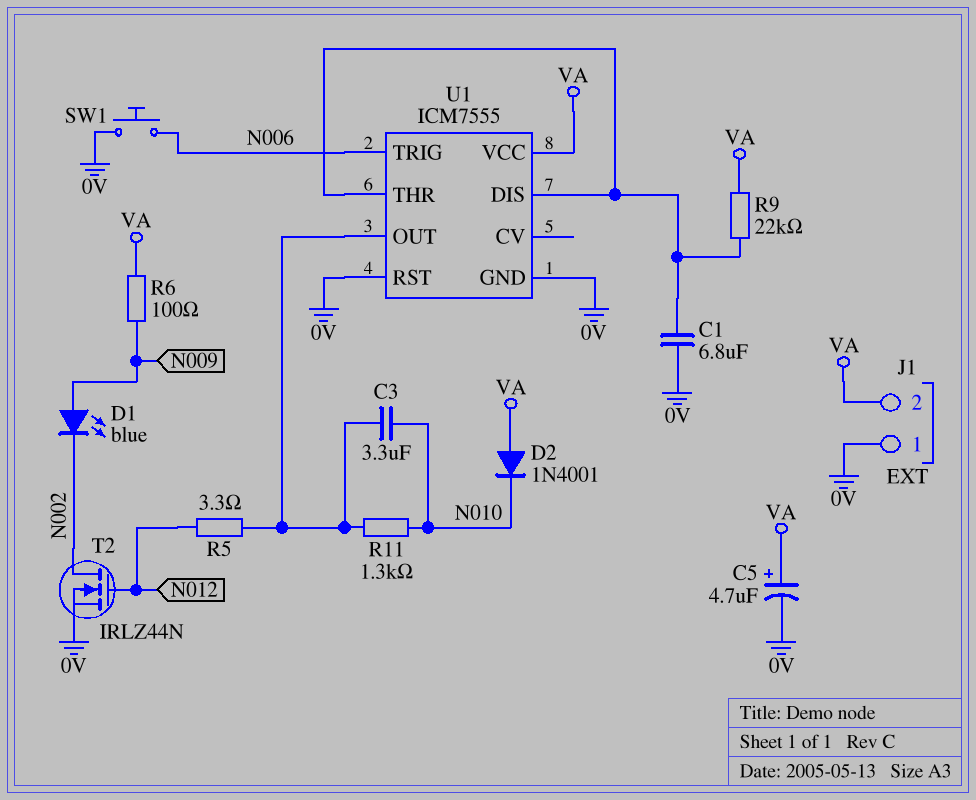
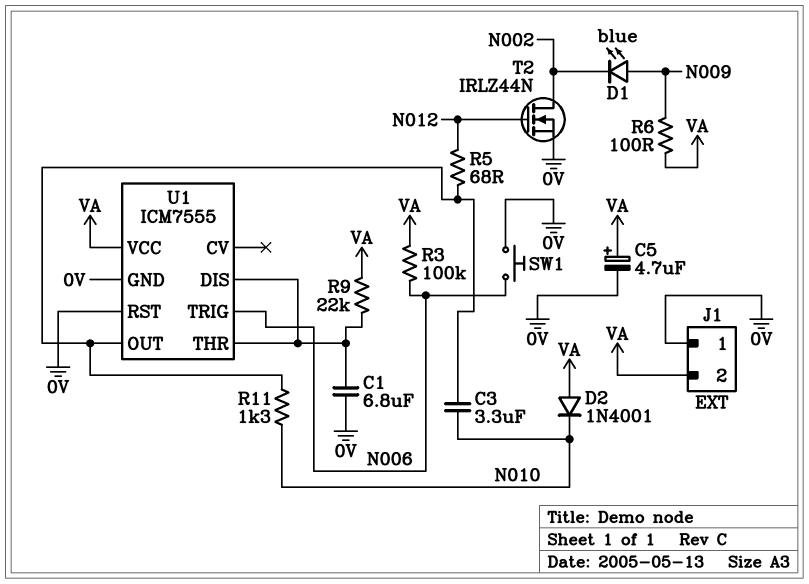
R3: none -> 100k (N006, VA)
R5: 3.3 (N012, U1/OUT) -> 68 (N012, U1/OUT)

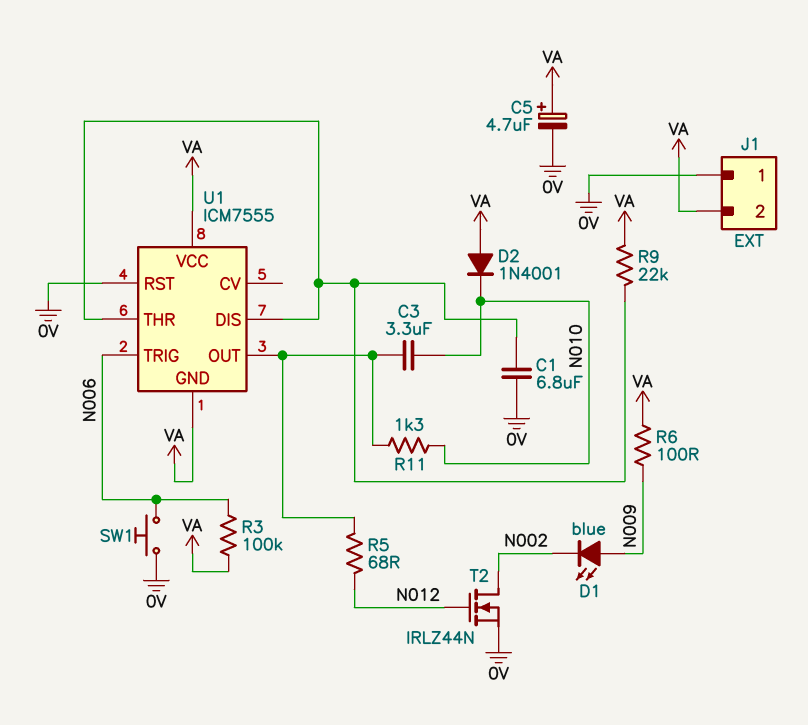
U1 pin GND: 0V -> VA

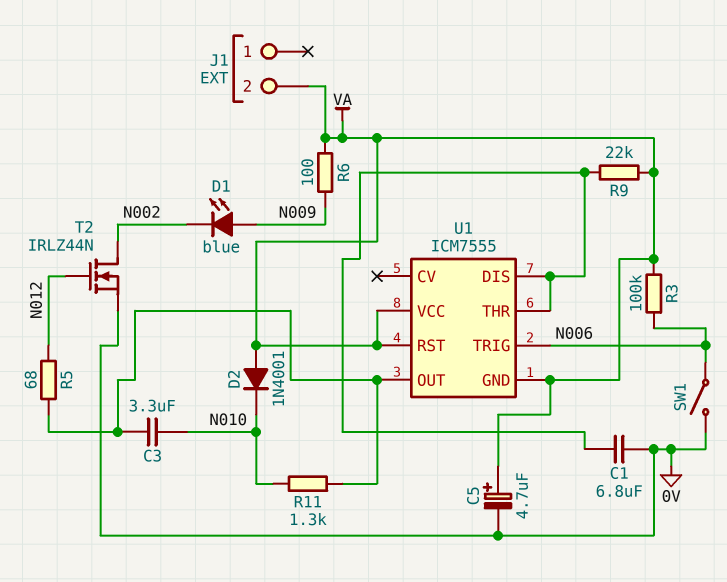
J1 pin 1: 0V -> none
SW1: button (0V, N006) -> switch (0V, N006)
U1 pin RST: 0V -> VA

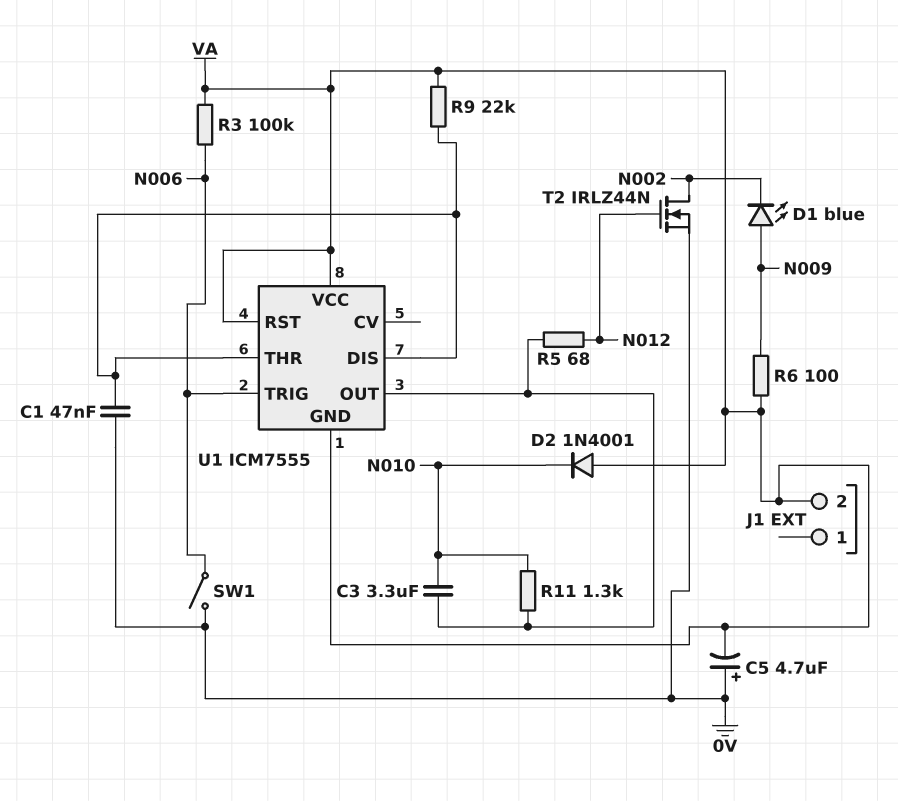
C1: 6.8uF (0V, U1/DIS) -> 47nF (0V, U1/DIS)
C5: 4.7uF (plus VA, minus 0V) -> 4.7uF (plus 0V, minus VA)

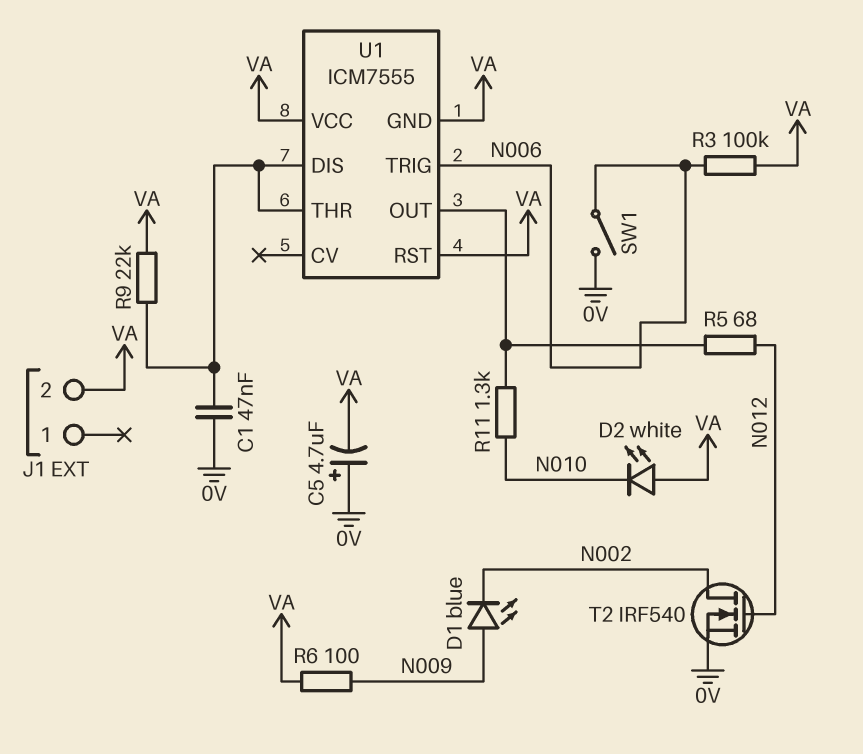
C3: 3.3uF (N010, U1/OUT) -> none
D2: diode 1N4001 (A VA, K N010) -> LED white (A VA, K N010)
T2: NMOS IRLZ44N (G N012, D N002, S 0V) -> NMOS IRF540 (G N012, D N002, S 0V)

